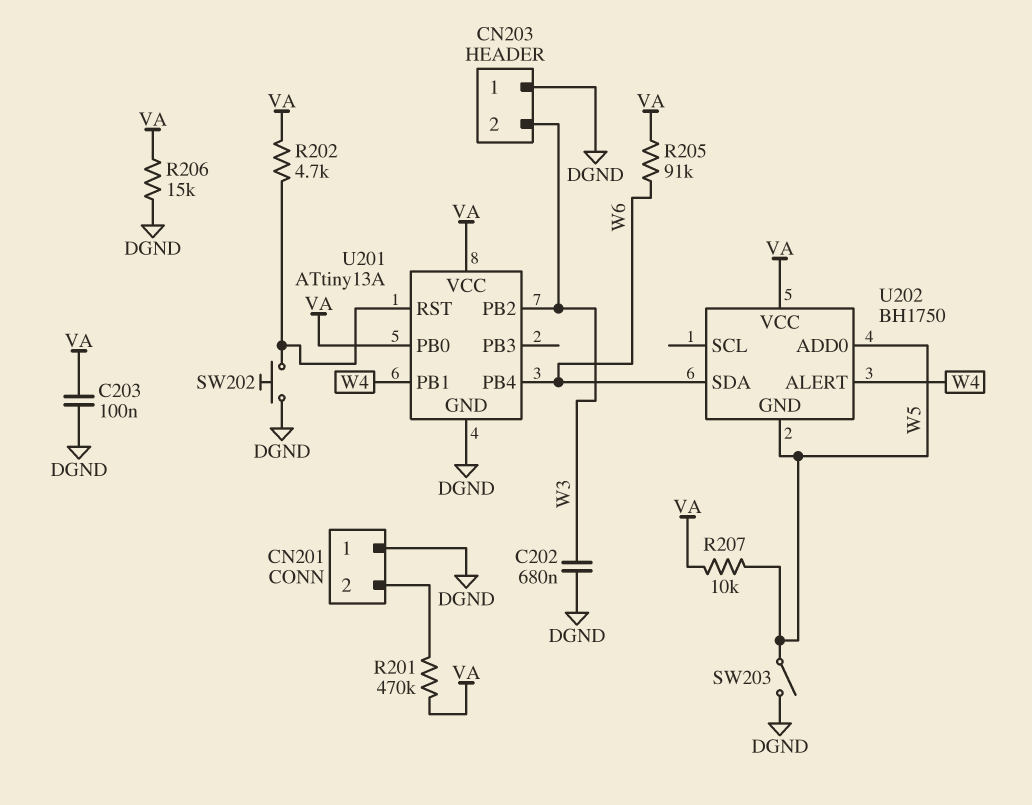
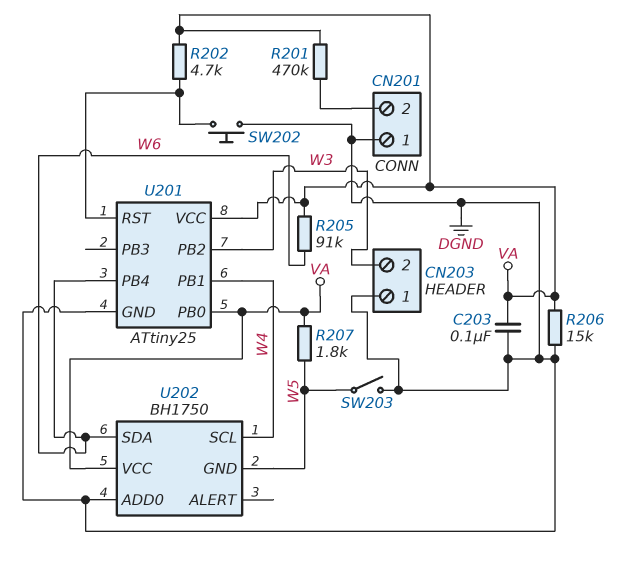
C202: 680nF (DGND, W3) -> none
R207: 10k (VA, W5) -> 1.8k (VA, W5)
U201: ATtiny13A -> ATtiny25
U202 pin ADD0: W5 -> DGND
U202 pin ALERT: W4 -> none
U202 pin SCL: none -> W4

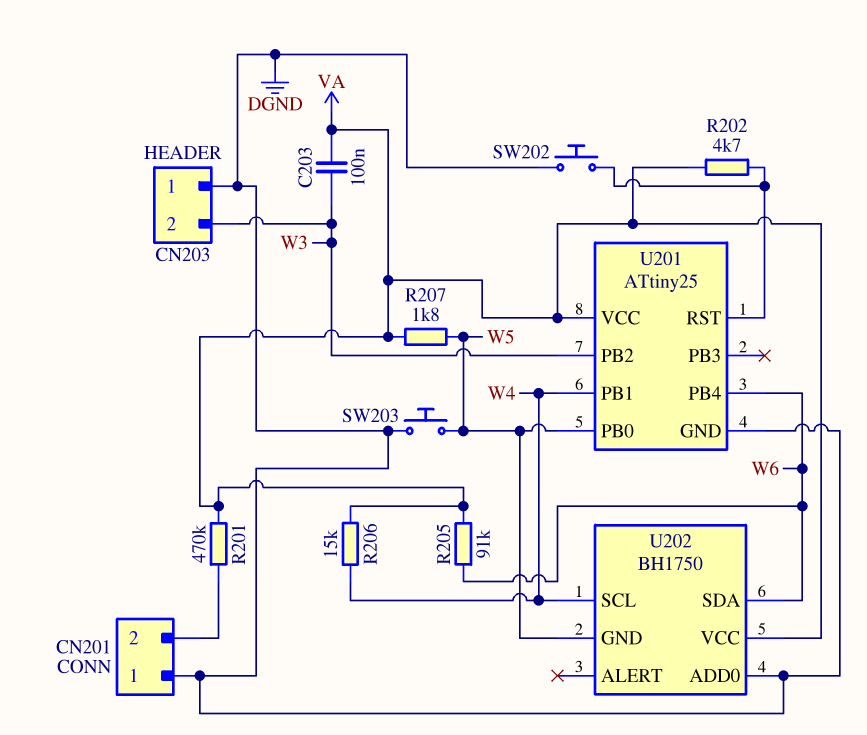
C203: 100nF (DGND, VA) -> 100nF (VA, W3)
R206: 15k (DGND, VA) -> 15k (VA, W4)
SW203: switch (DGND, W5) -> button (DGND, W5)
U201 pin PB0: VA -> W5

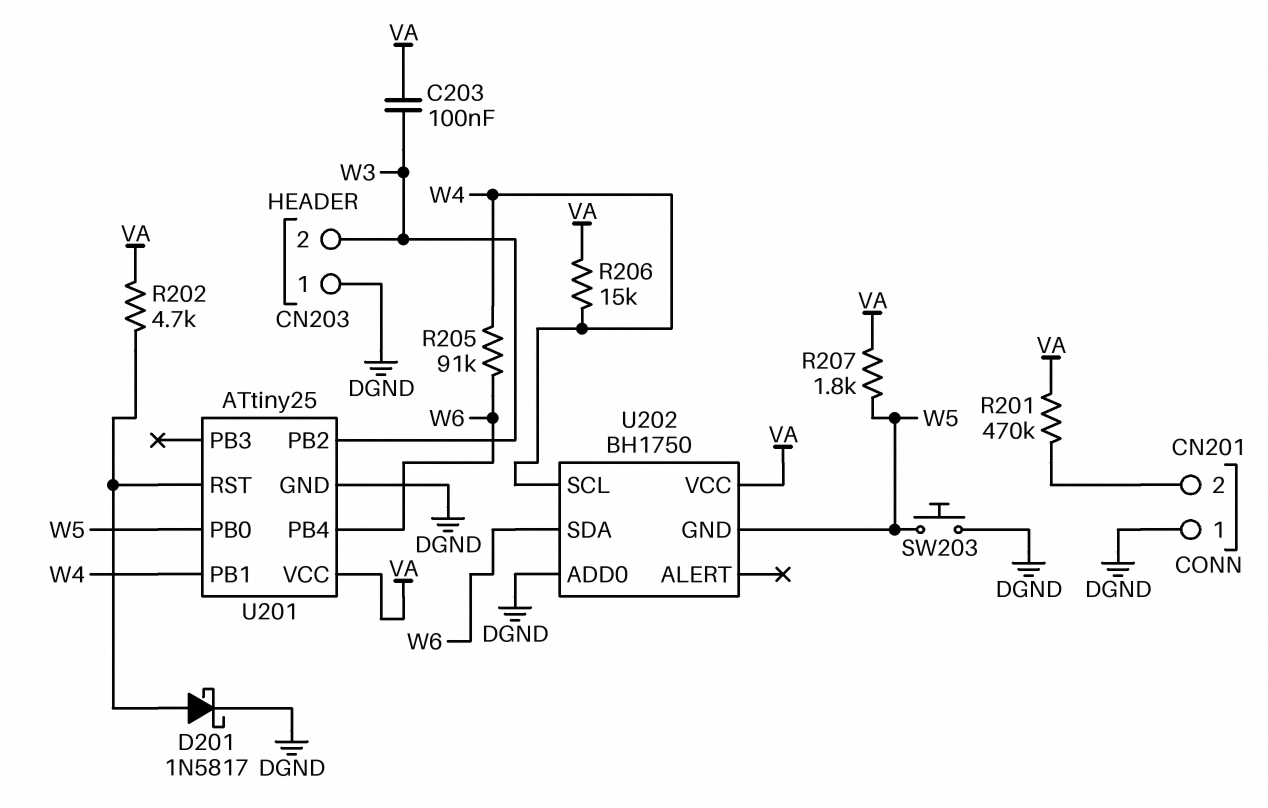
D201: none -> schottky 1N5817 (A U201/RST, K DGND)
R205: 91k (VA, W6) -> 91k (W4, W6)
SW202: button (DGND, U201/RST) -> none

